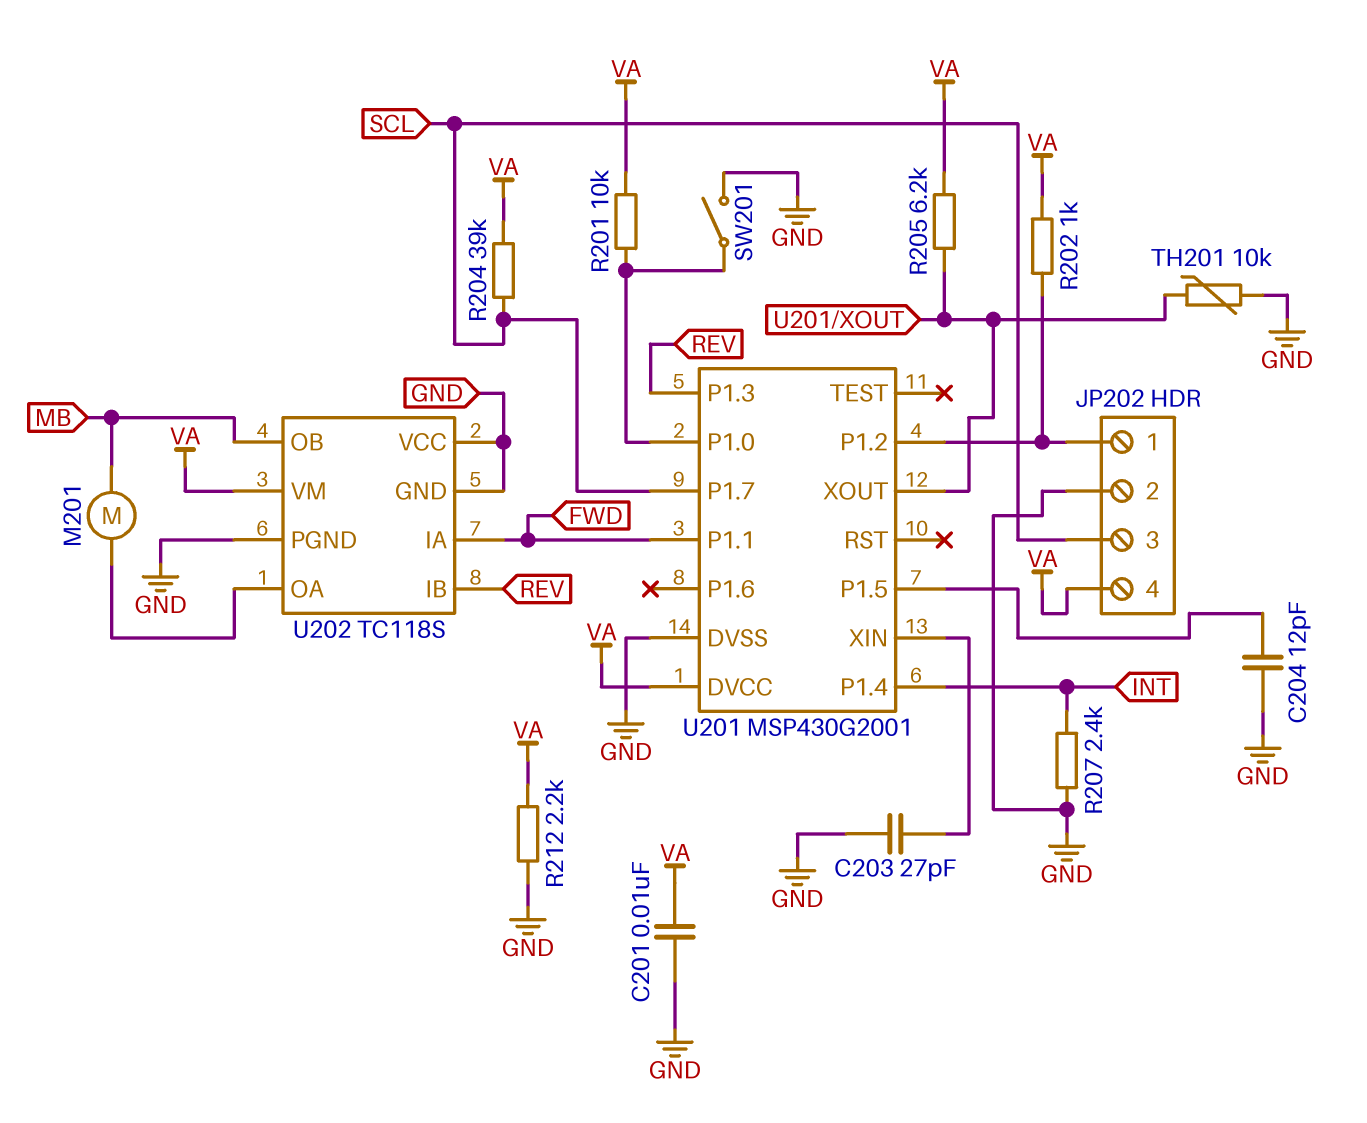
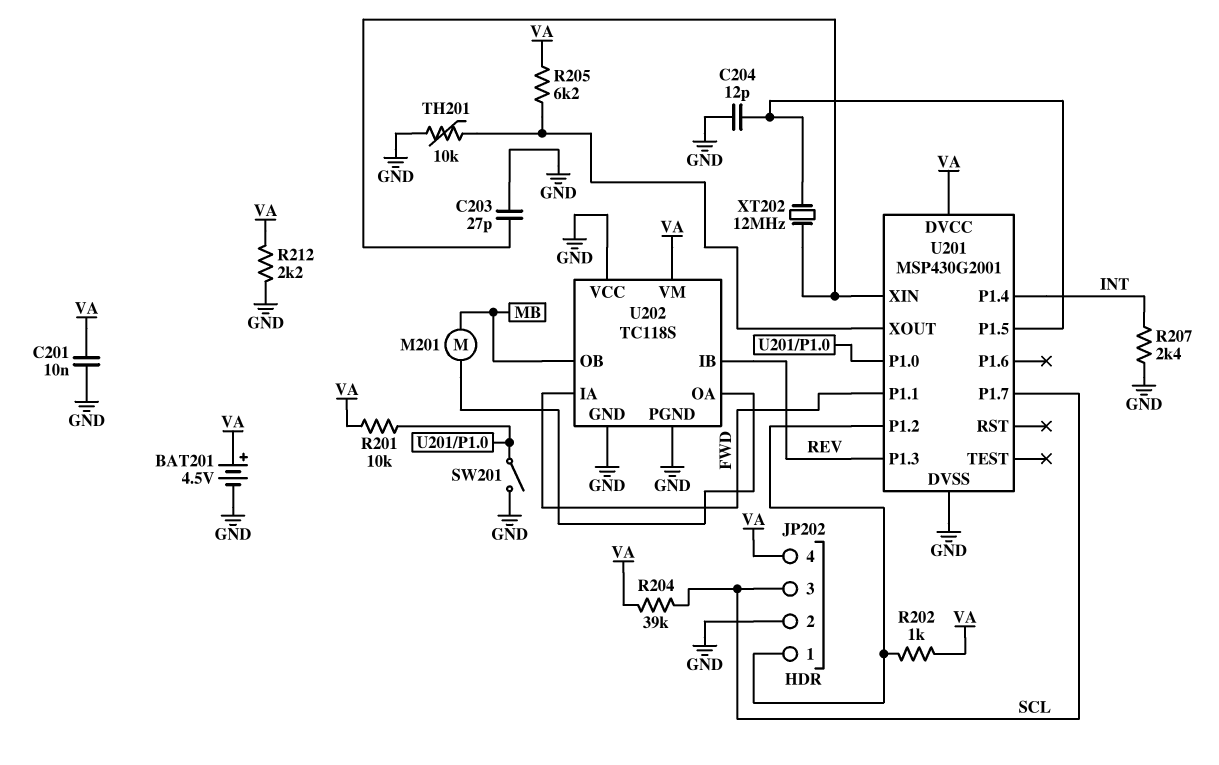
BAT201: none -> 4.5V (plus VA, minus GND)
XT202: none -> 12MHz (U201/P1.5, U201/XIN)

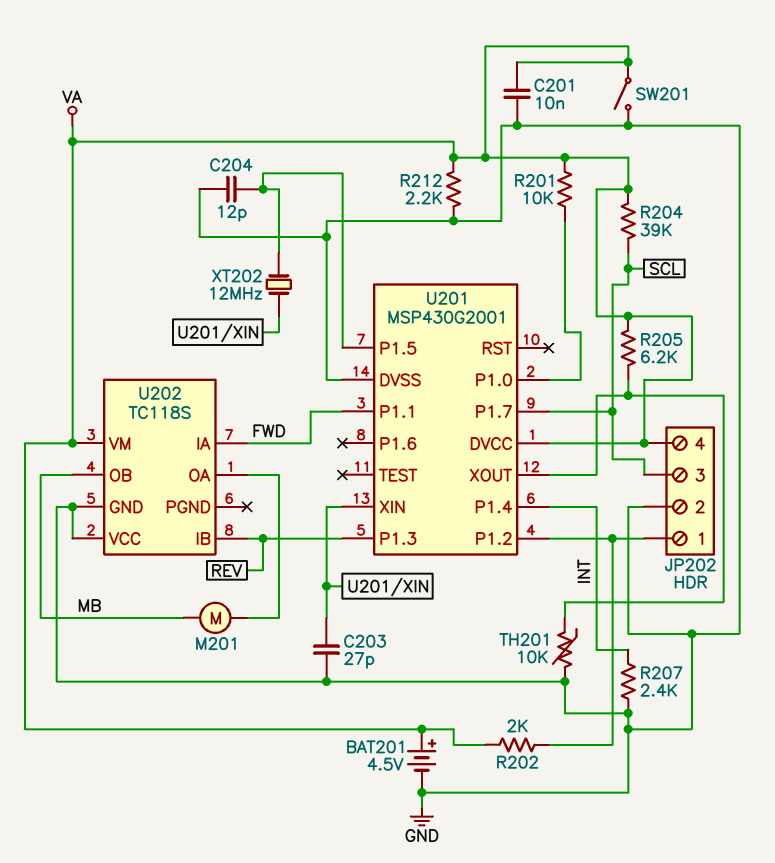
R202: 1k (JP202/1, VA) -> 2k (JP202/1, VA)
SW201: switch (GND, U201/P1.0) -> switch (GND, VA)
U202 pin PGND: GND -> none

